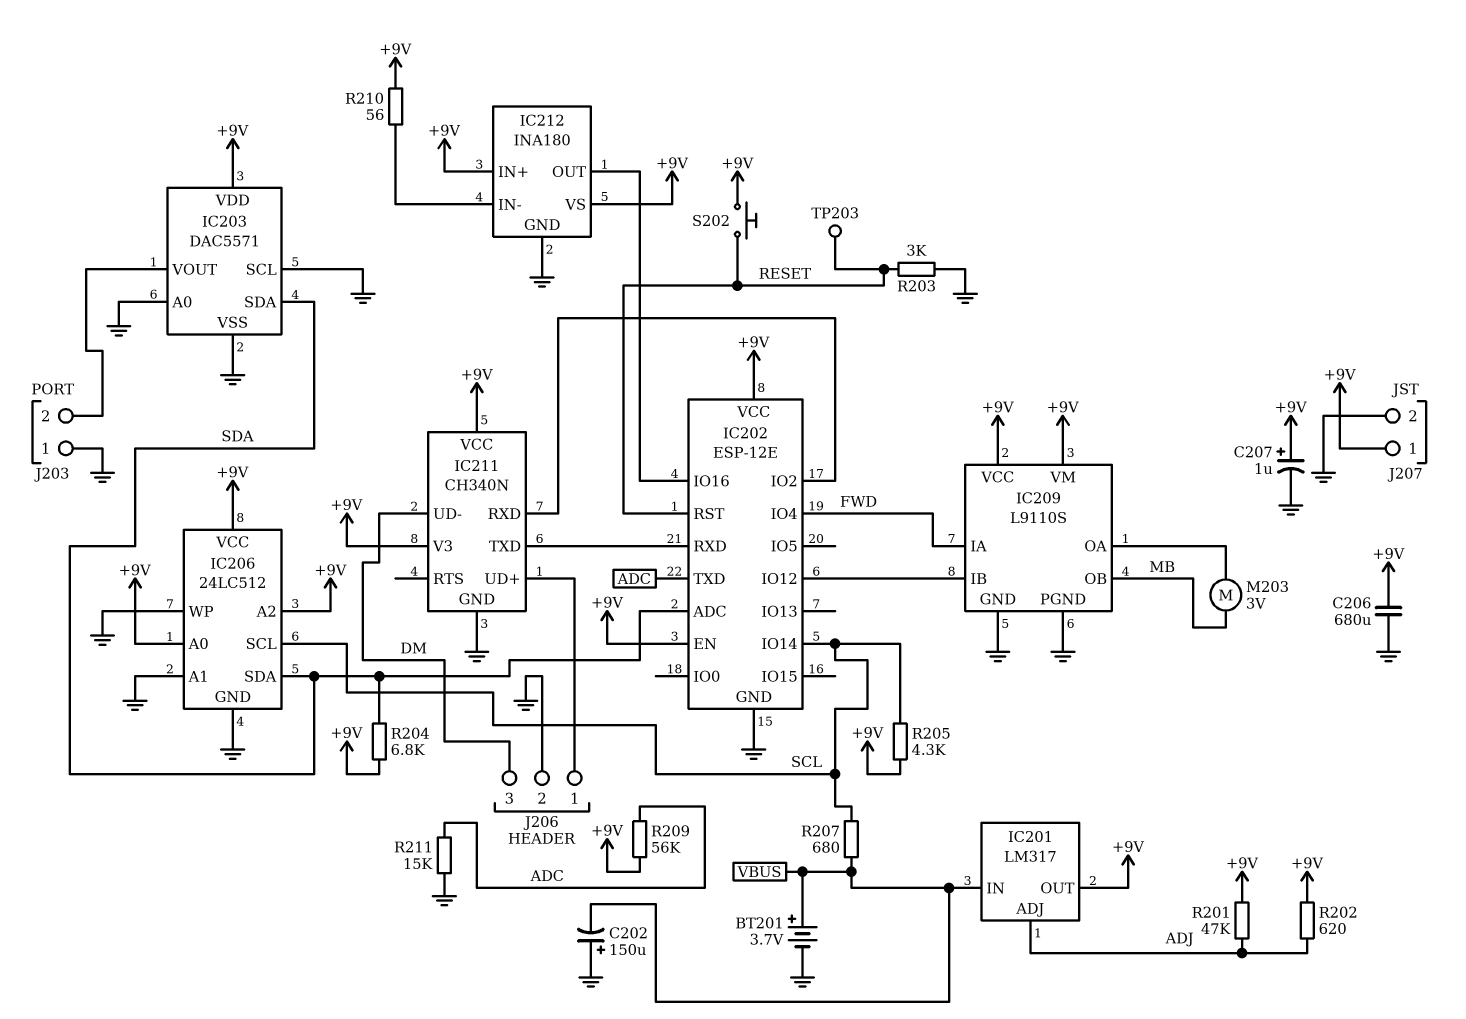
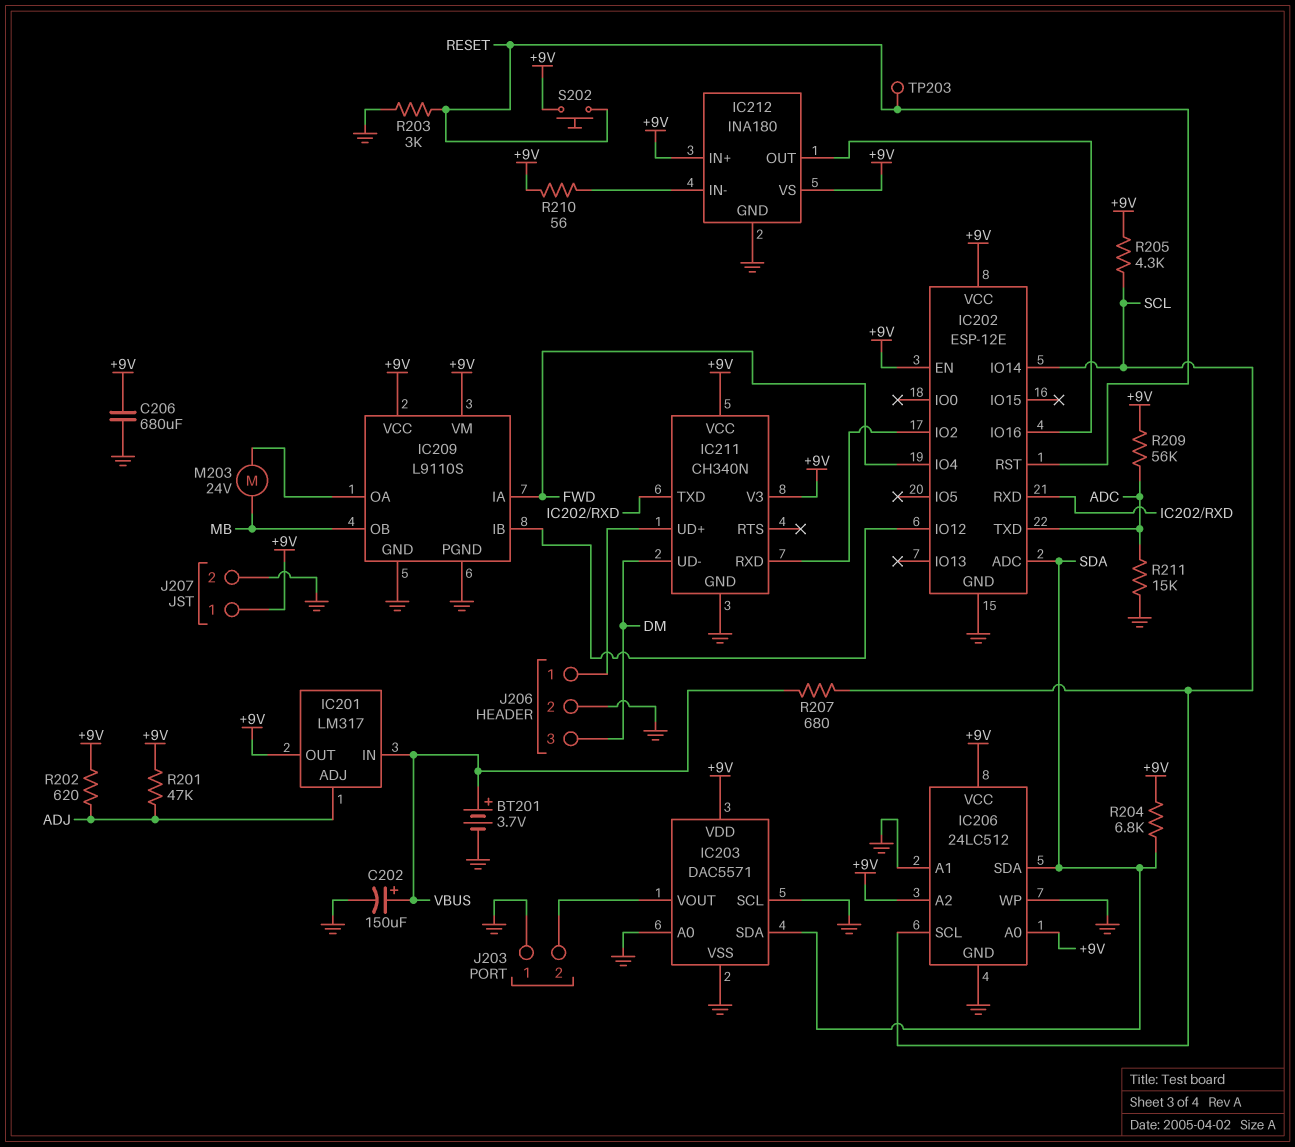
C202: 150uF (plus GND, minus VBUS) -> 150uF (plus VBUS, minus GND)
C207: 1uF (plus +9V, minus GND) -> none
M203: motor 3V (IC209/OA, MB) -> motor 24V (IC209/OA, MB)

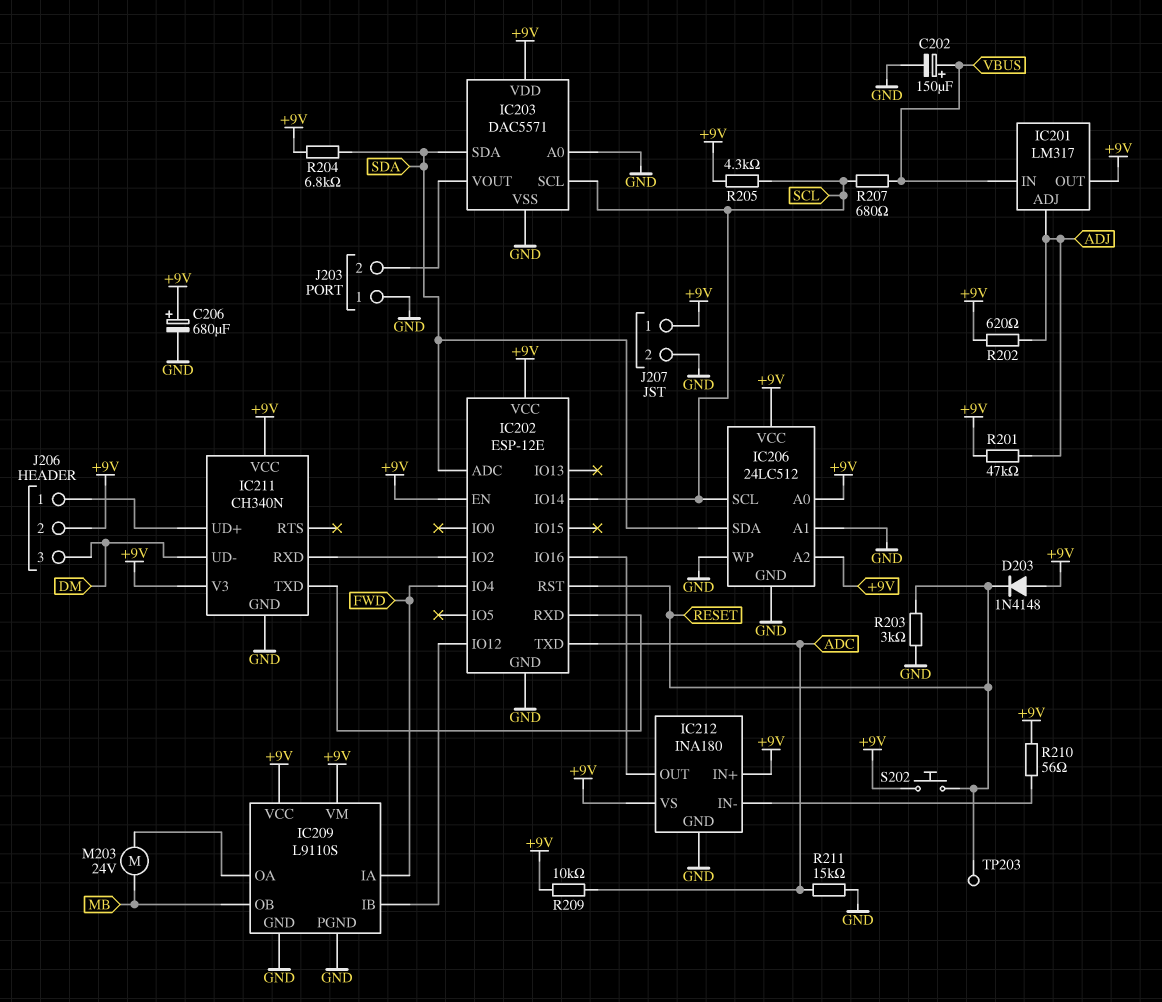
BT201: 3.7V (plus VBUS, minus GND) -> none
C206: 680uF (+9V, GND) -> 680uF (plus +9V, minus GND)
D203: none -> diode 1N4148 (A +9V, K RESET)
IC203 pin SCL: GND -> SCL
J206 pin 2: GND -> +9V
R209: 56k (+9V, ADC) -> 10k (+9V, ADC)

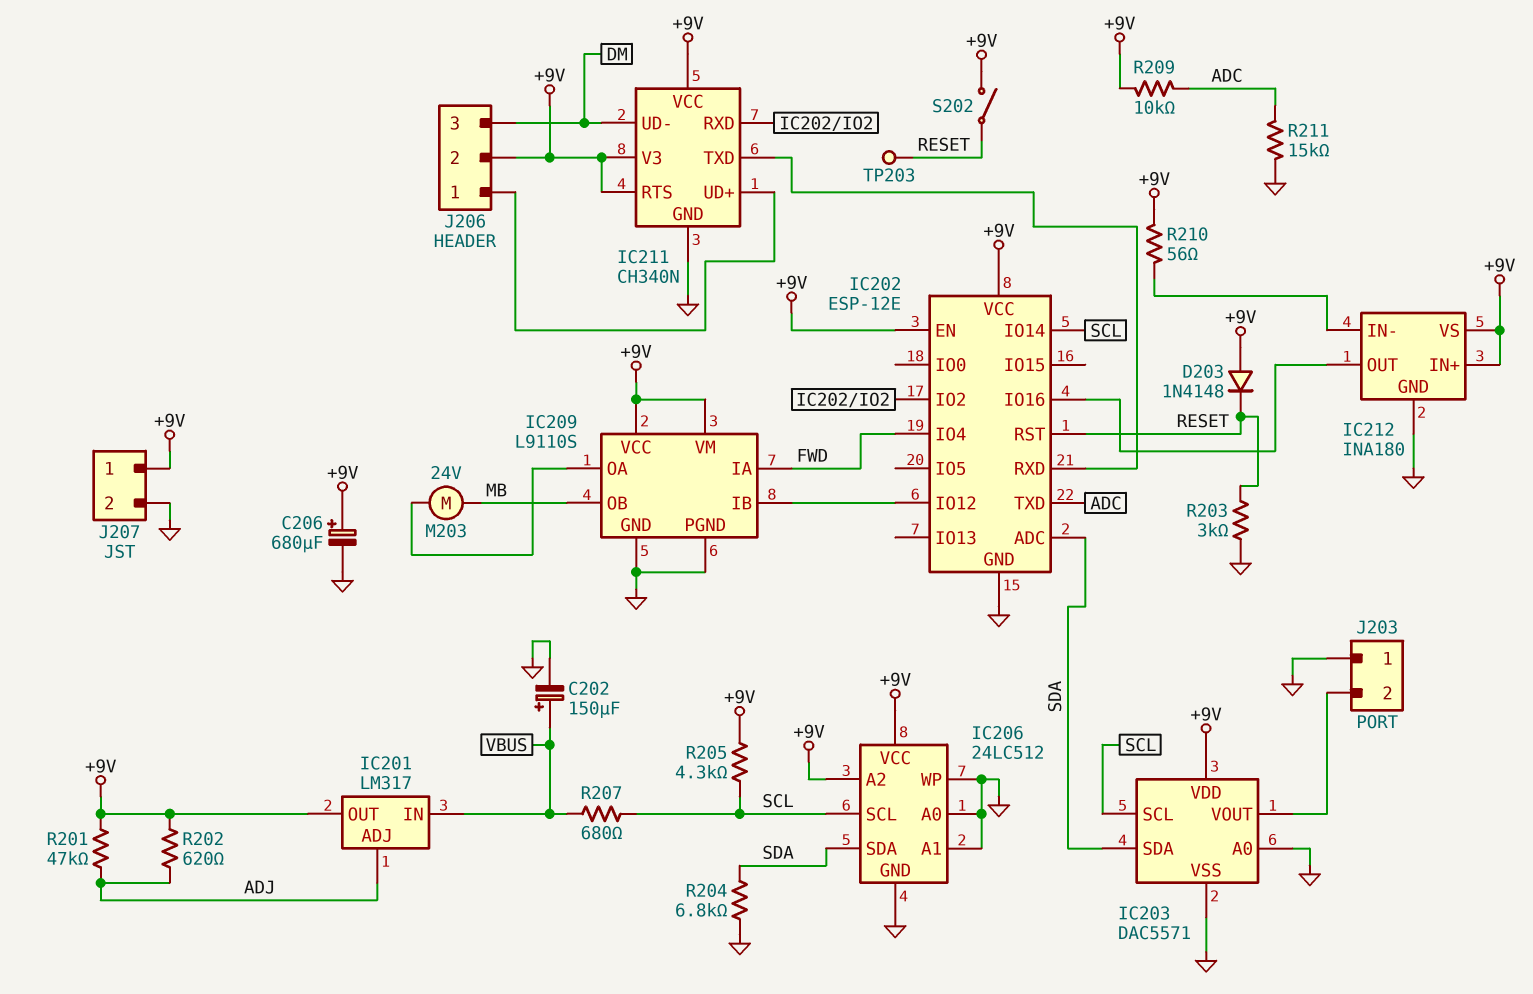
IC206 pin A0: +9V -> GND
IC211 pin RTS: none -> +9V
R204: 6.8k (+9V, SDA) -> 6.8k (GND, SDA)
S202: button (+9V, RESET) -> switch (+9V, RESET)

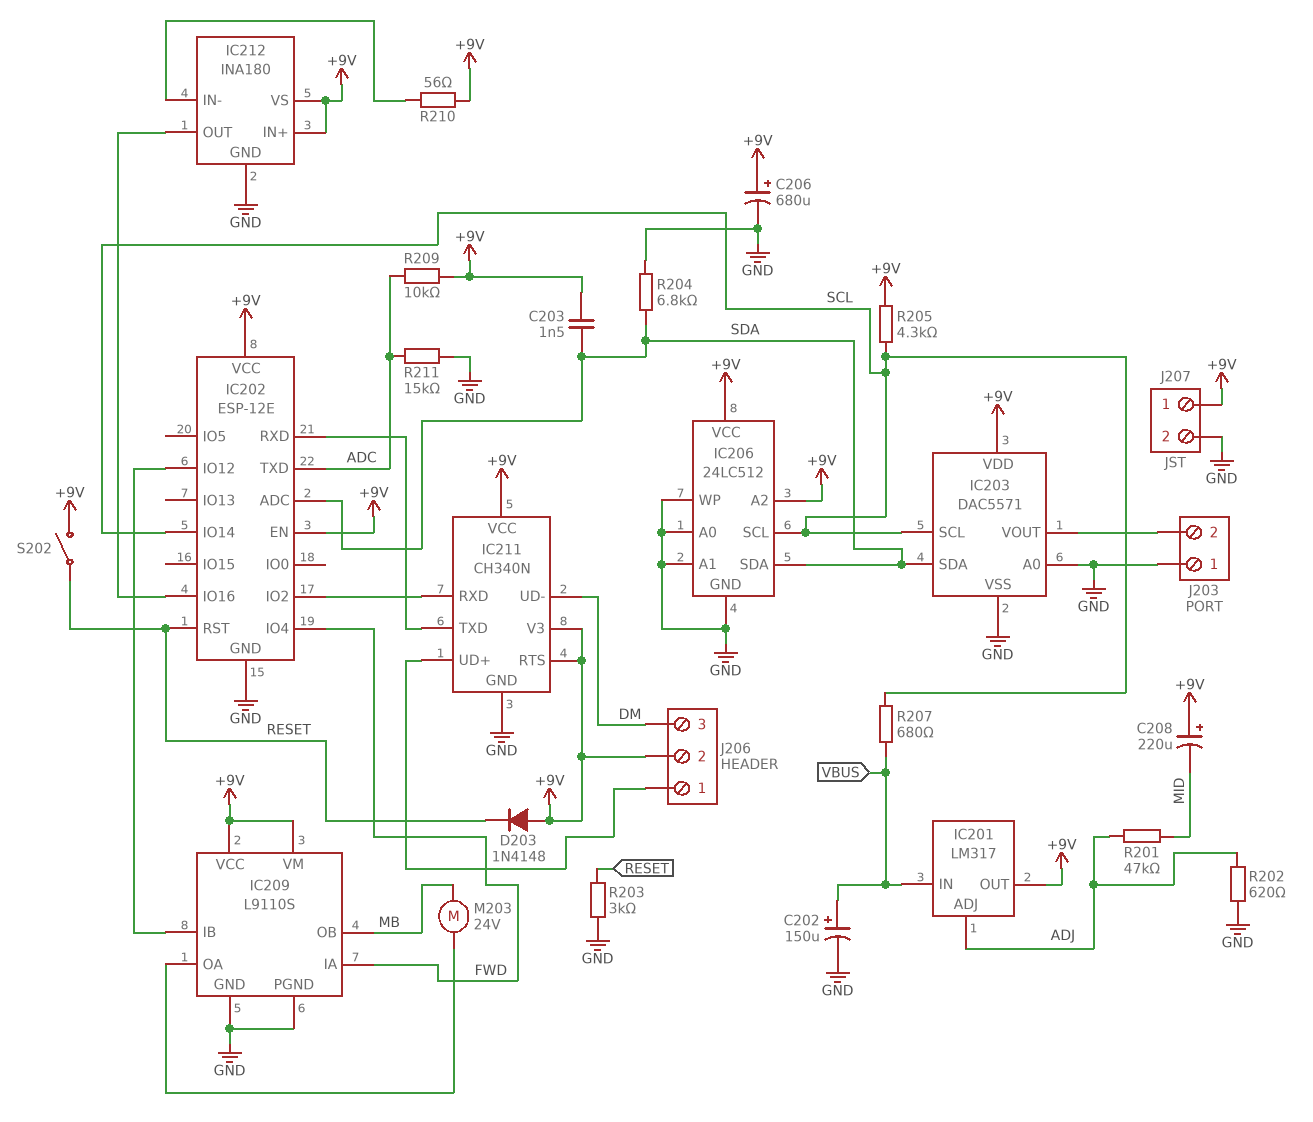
C203: none -> 1.5nF (+9V, SDA)
C208: none -> 220uF (plus +9V, minus MID)
R201: 47k (+9V, ADJ) -> 47k (ADJ, MID)
R202: 620 (+9V, ADJ) -> 620 (ADJ, GND)
TP203: test point (RESET) -> none

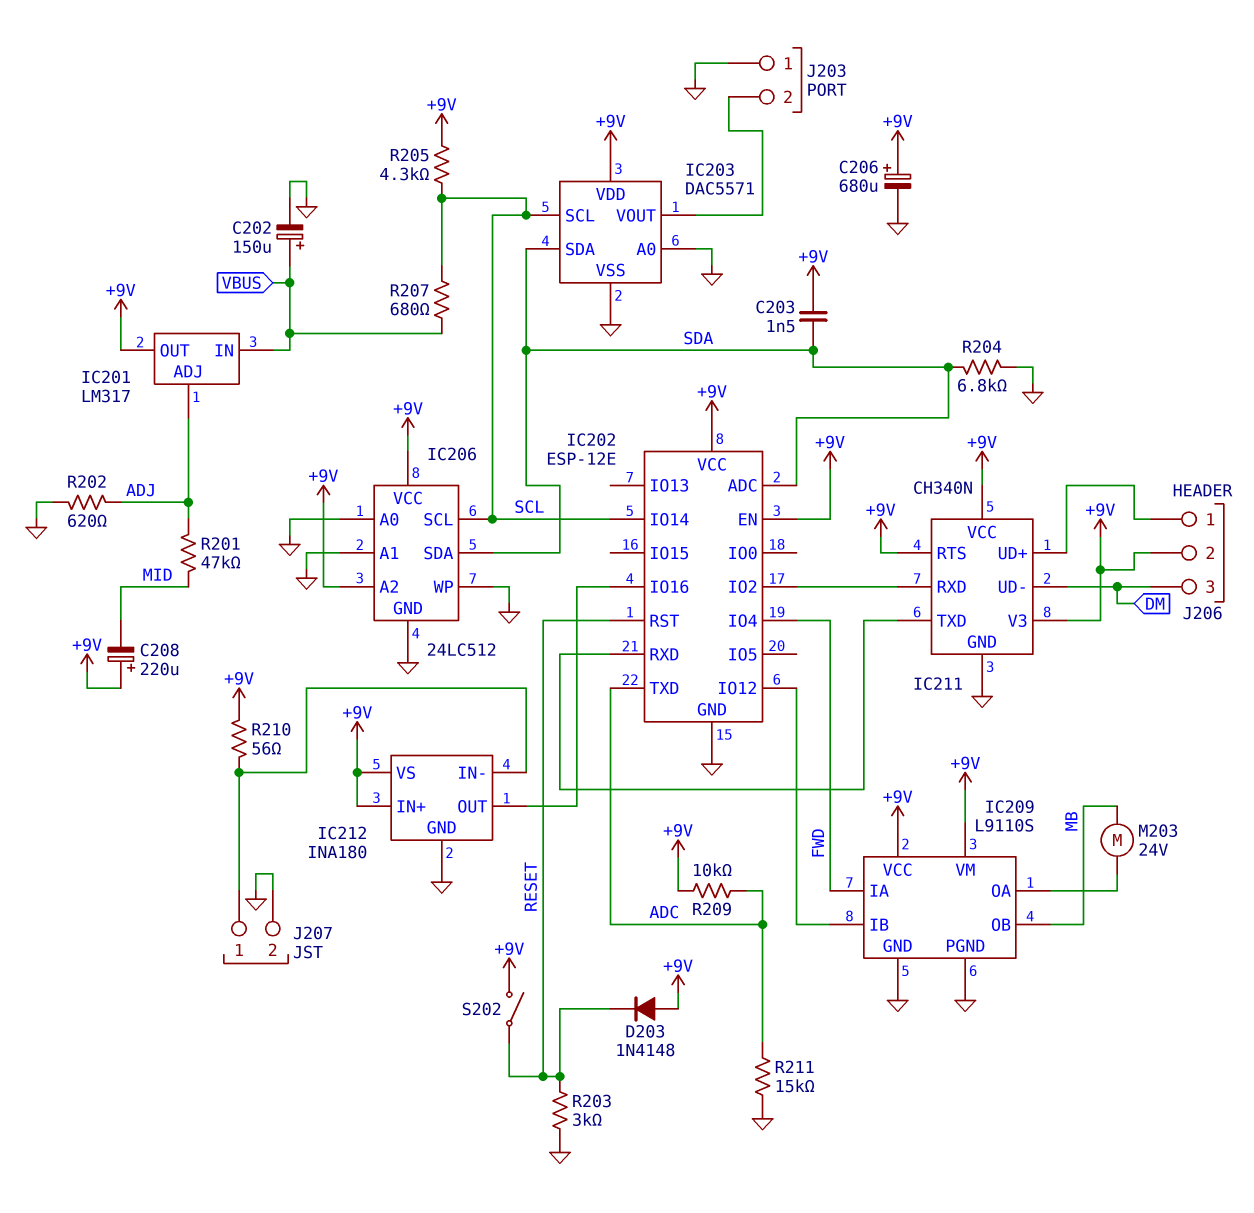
J207 pin 1: +9V -> IC212/IN-

